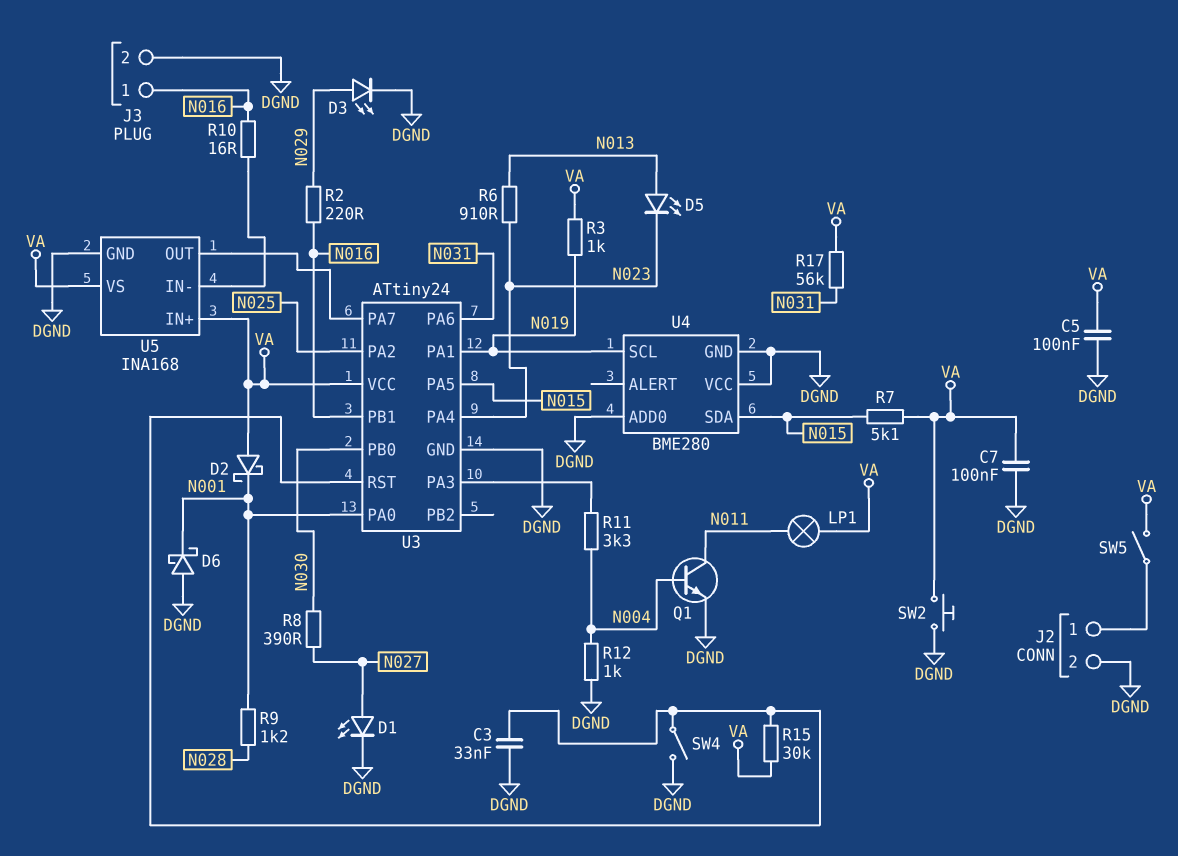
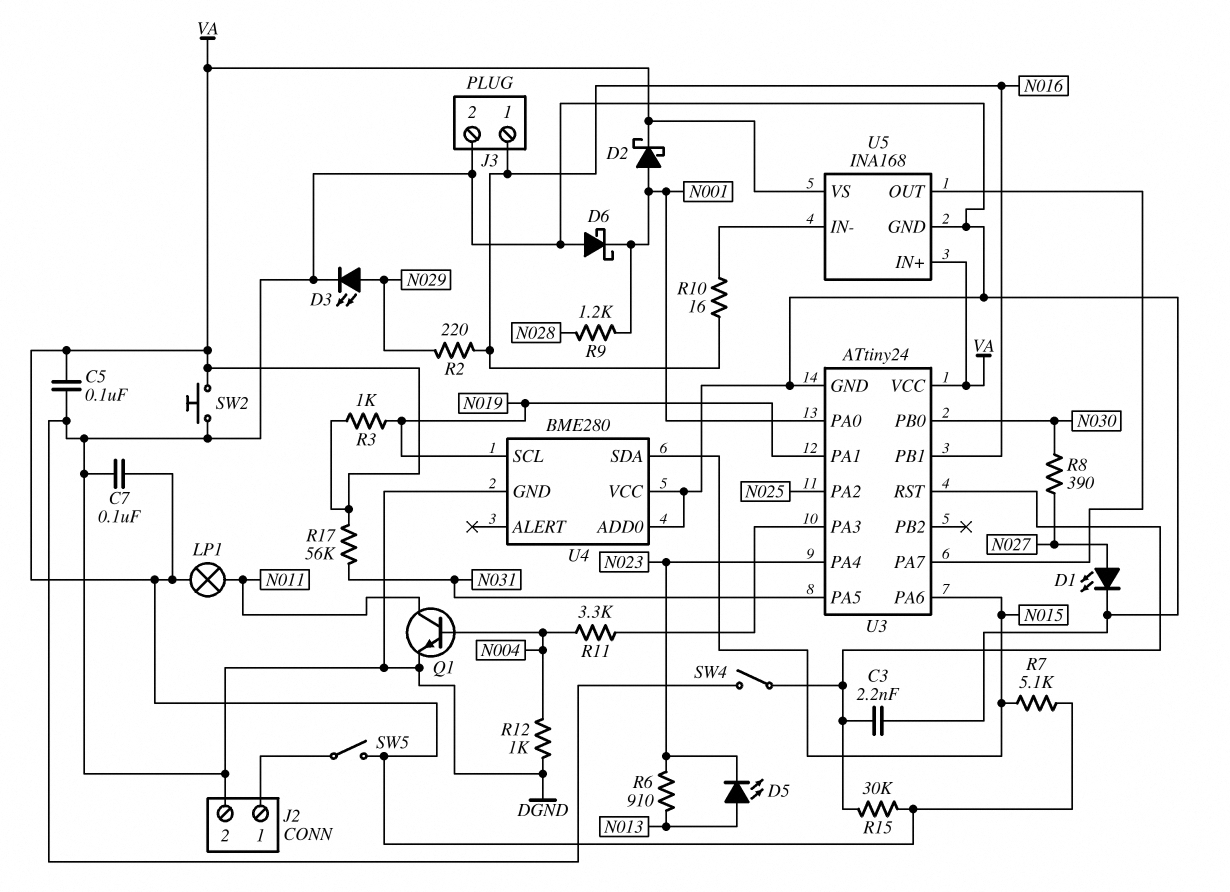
C3: 33nF (DGND, U3/RST) -> 2.2nF (DGND, U3/RST)
D2: schottky (A VA, K N001) -> schottky (A N001, K VA)
U3 pin PA5: N015 -> N031
U3 pin PA6: N031 -> N015

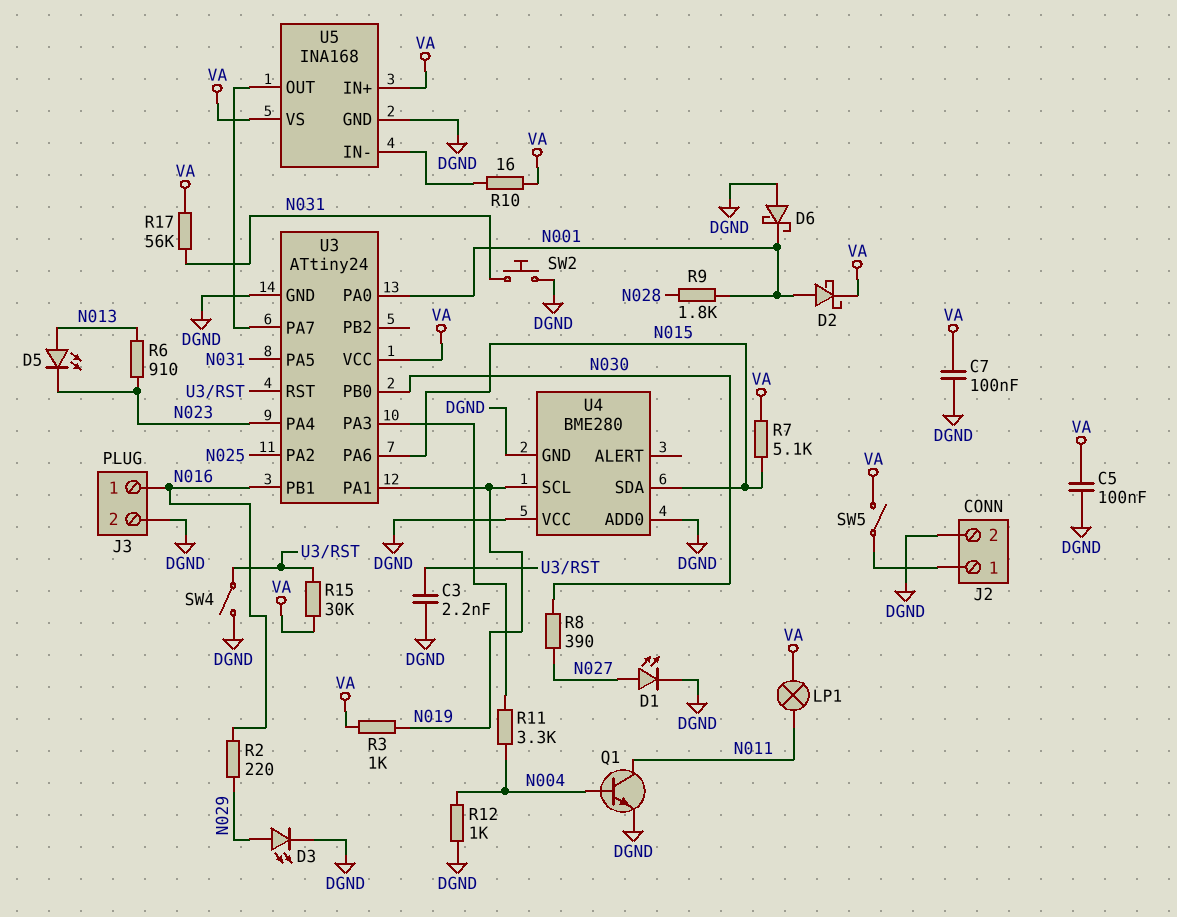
R9: 1.2k (N001, N028) -> 1.8k (N001, N028)
R10: 16 (N016, U5/IN-) -> 16 (U5/IN-, VA)
SW2: button (DGND, VA) -> button (DGND, N031)

